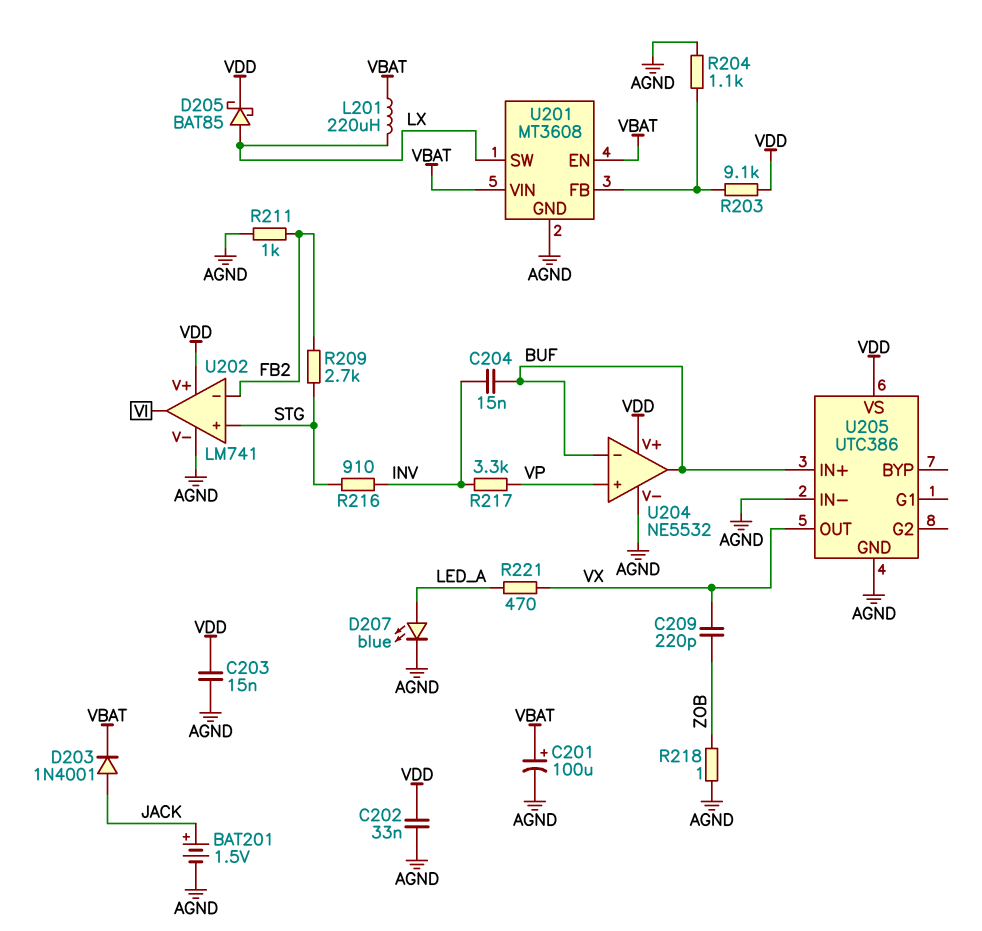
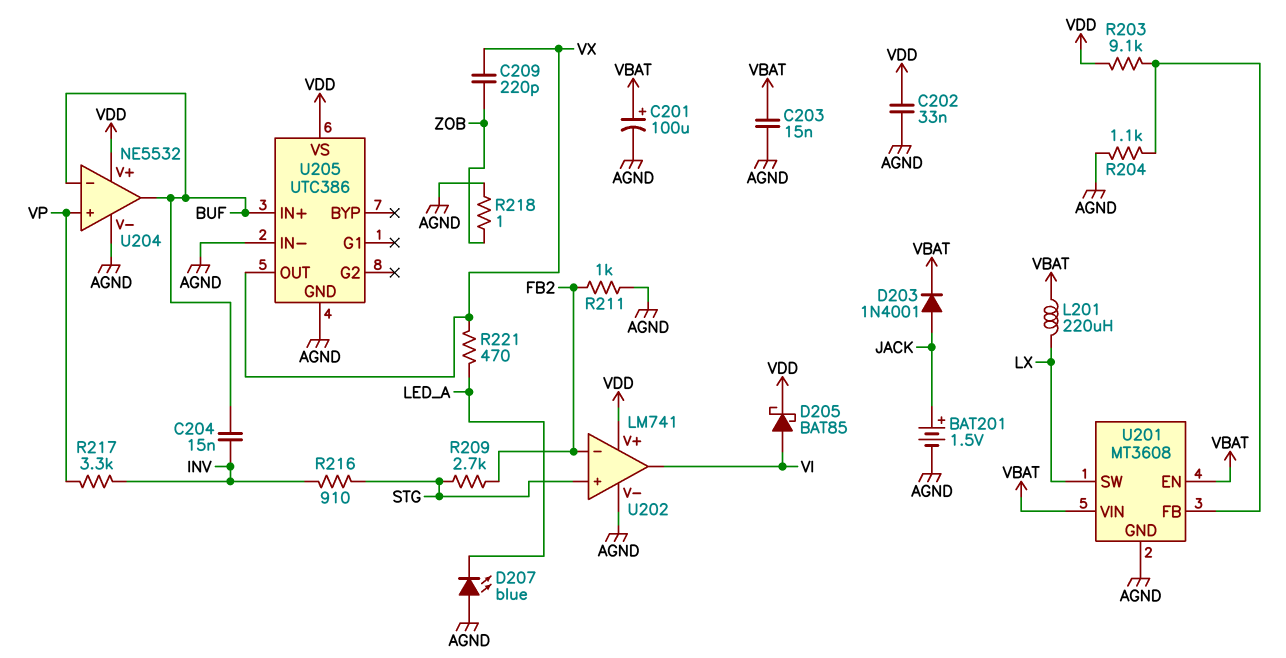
C203: 15nF (AGND, VDD) -> 15nF (AGND, VBAT)
D205: schottky BAT85 (A LX, K VDD) -> schottky BAT85 (A VI, K VDD)
D207: LED blue (A LED_A, K AGND) -> LED blue (A AGND, K LED_A)

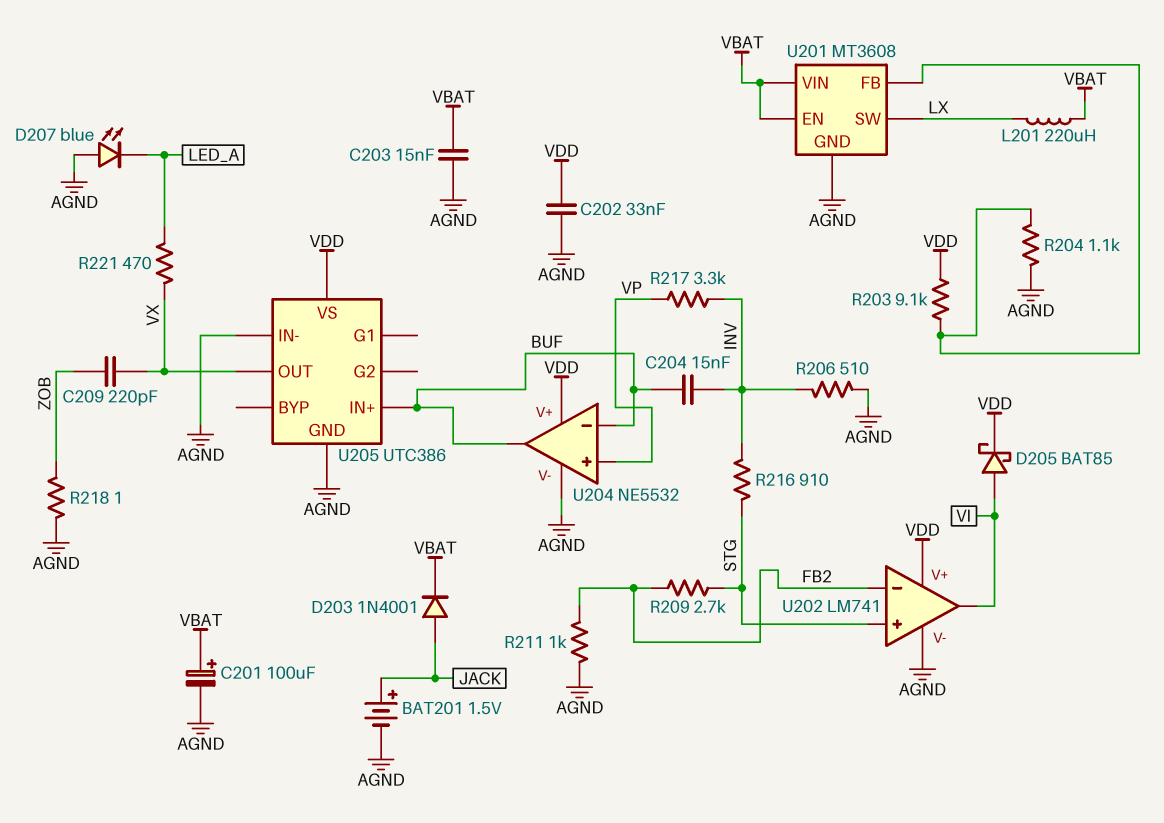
R206: none -> 510 (AGND, INV)

